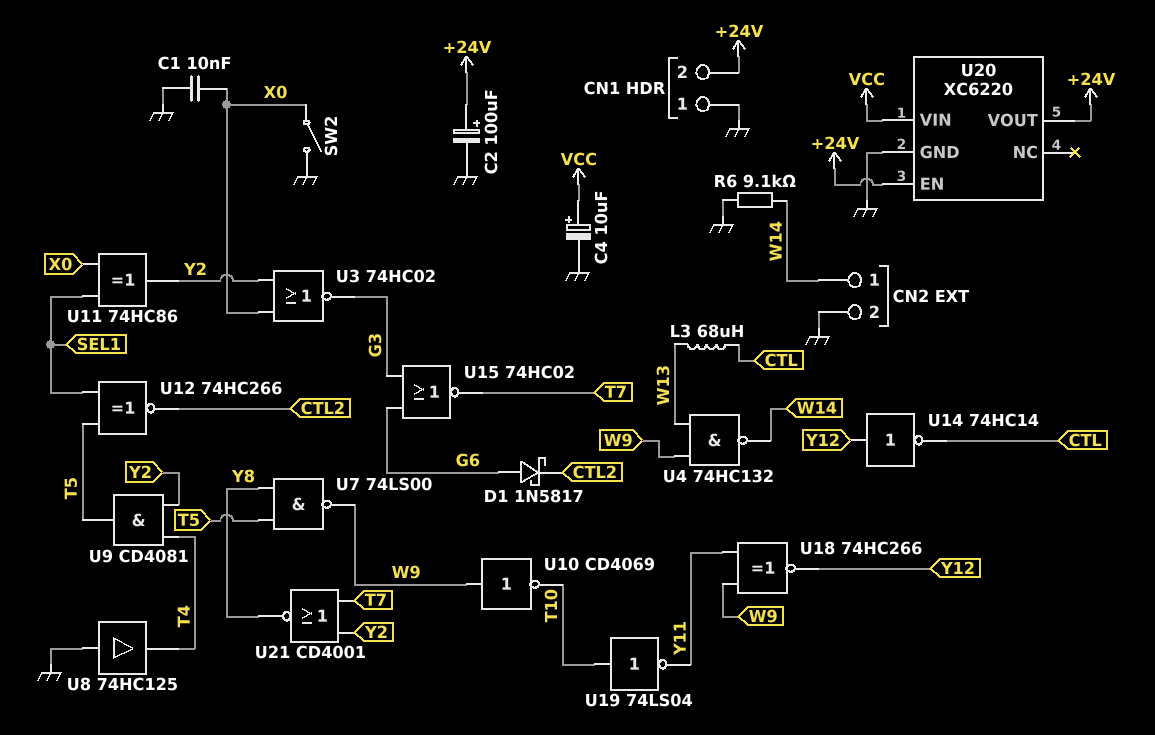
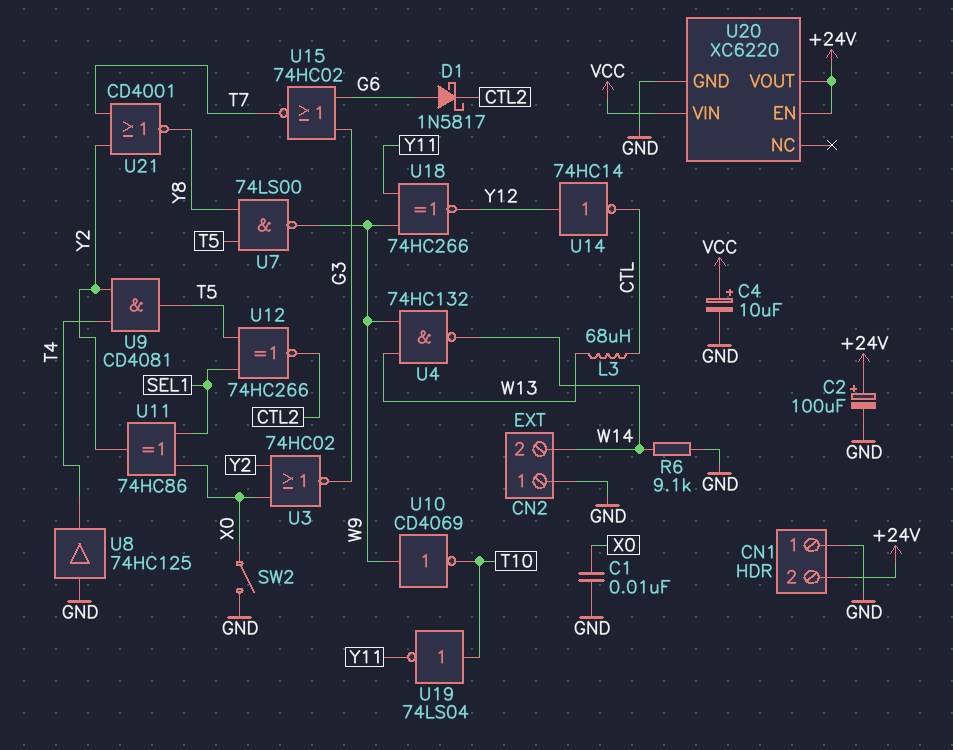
CN2 pin 1: W14 -> GND
CN2 pin 2: GND -> W14

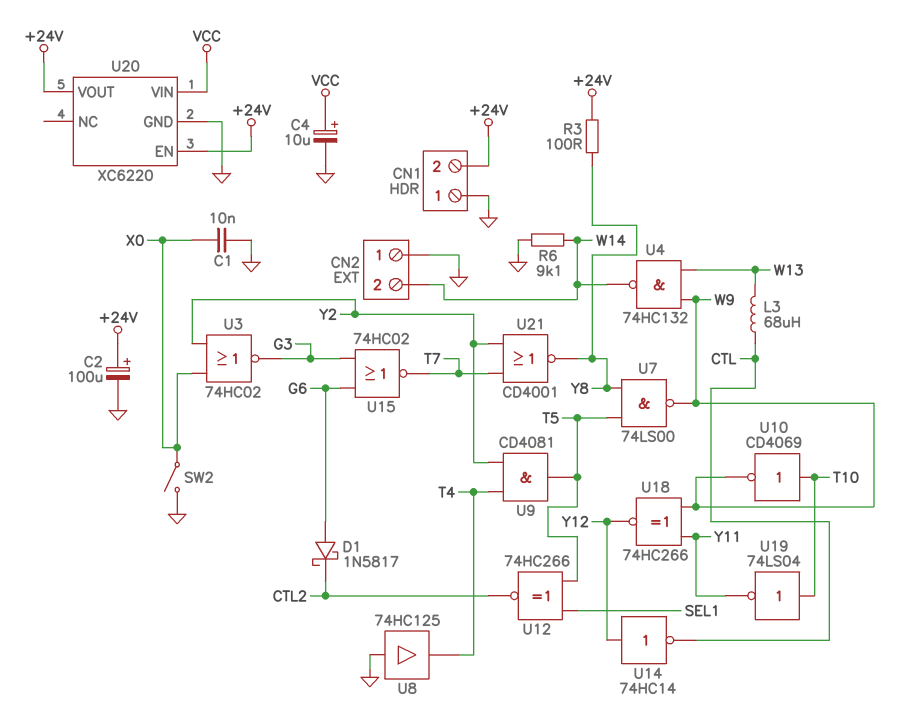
R3: none -> 100 (+24V, Y8)
U10: NOT CD4069 (in W9, out T10) -> NOT CD4069 (in T10, out W9)
U11: XOR 74HC86 (in SEL1, in X0, out Y2) -> none

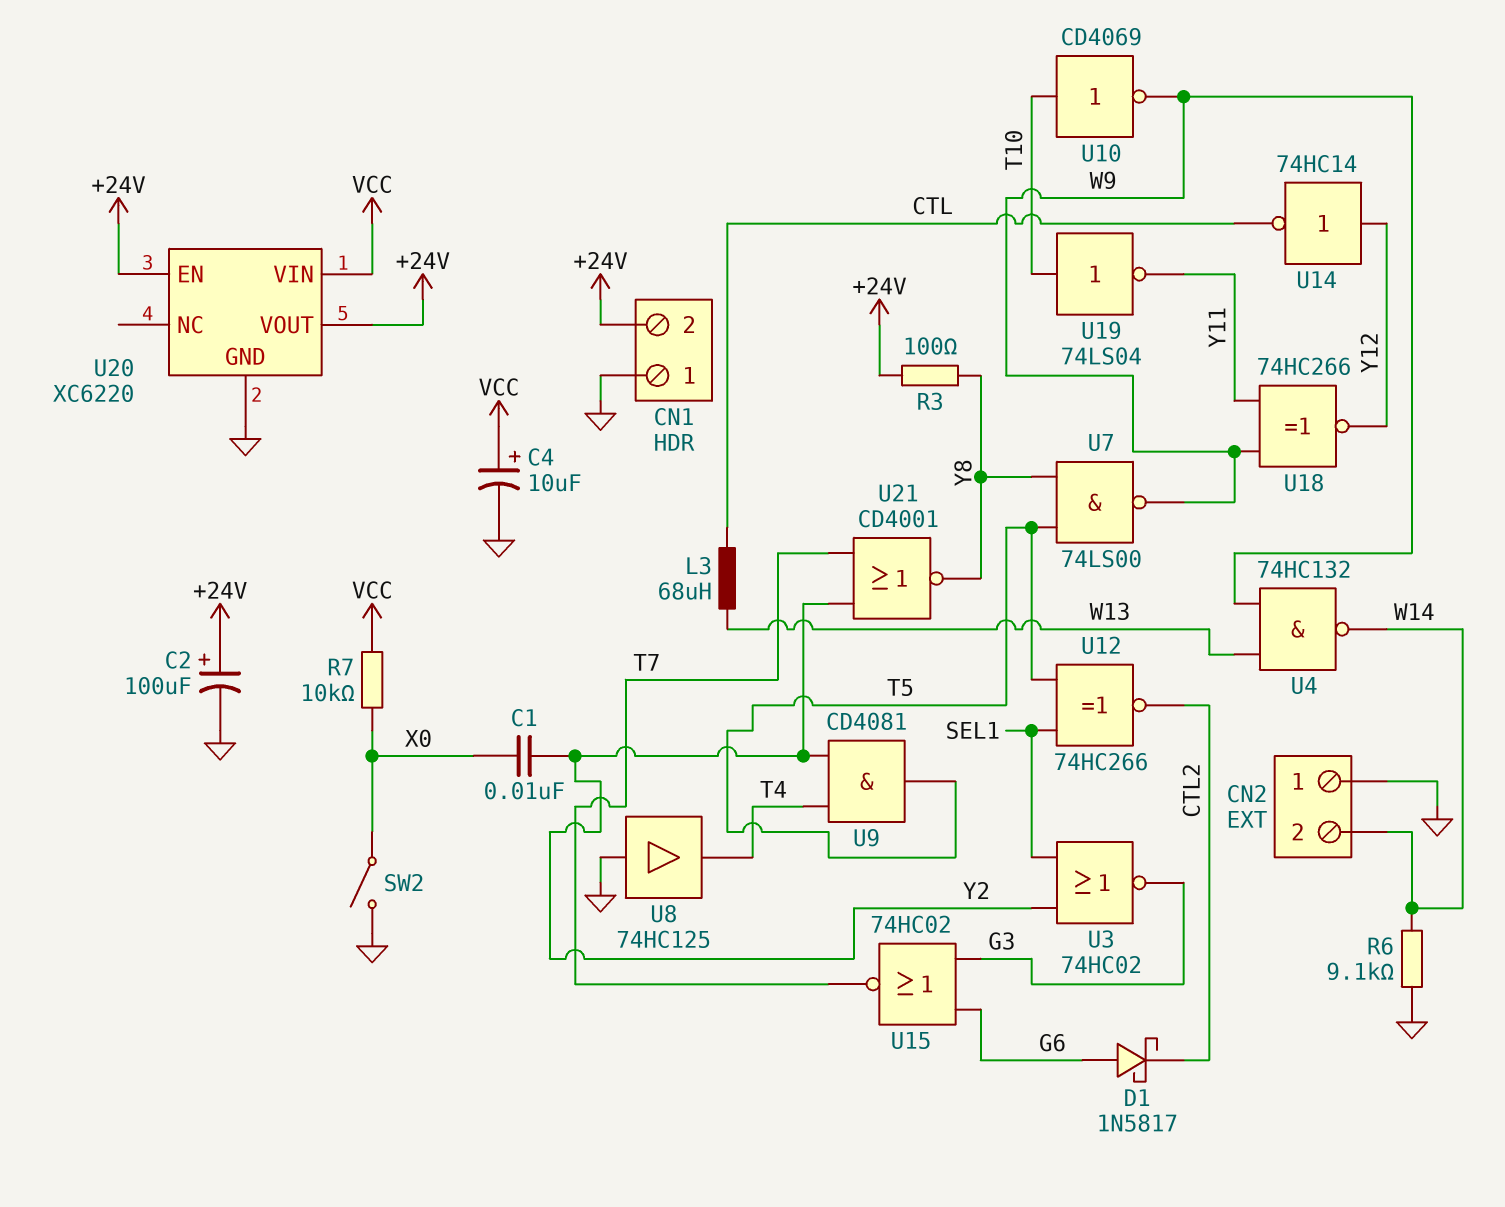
C1: 10nF (GND, X0) -> 10nF (X0, Y2)
R7: none -> 10k (VCC, X0)
U3: NOR 74HC02 (in X0, in Y2, out G3) -> NOR 74HC02 (in SEL1, in Y2, out G3)

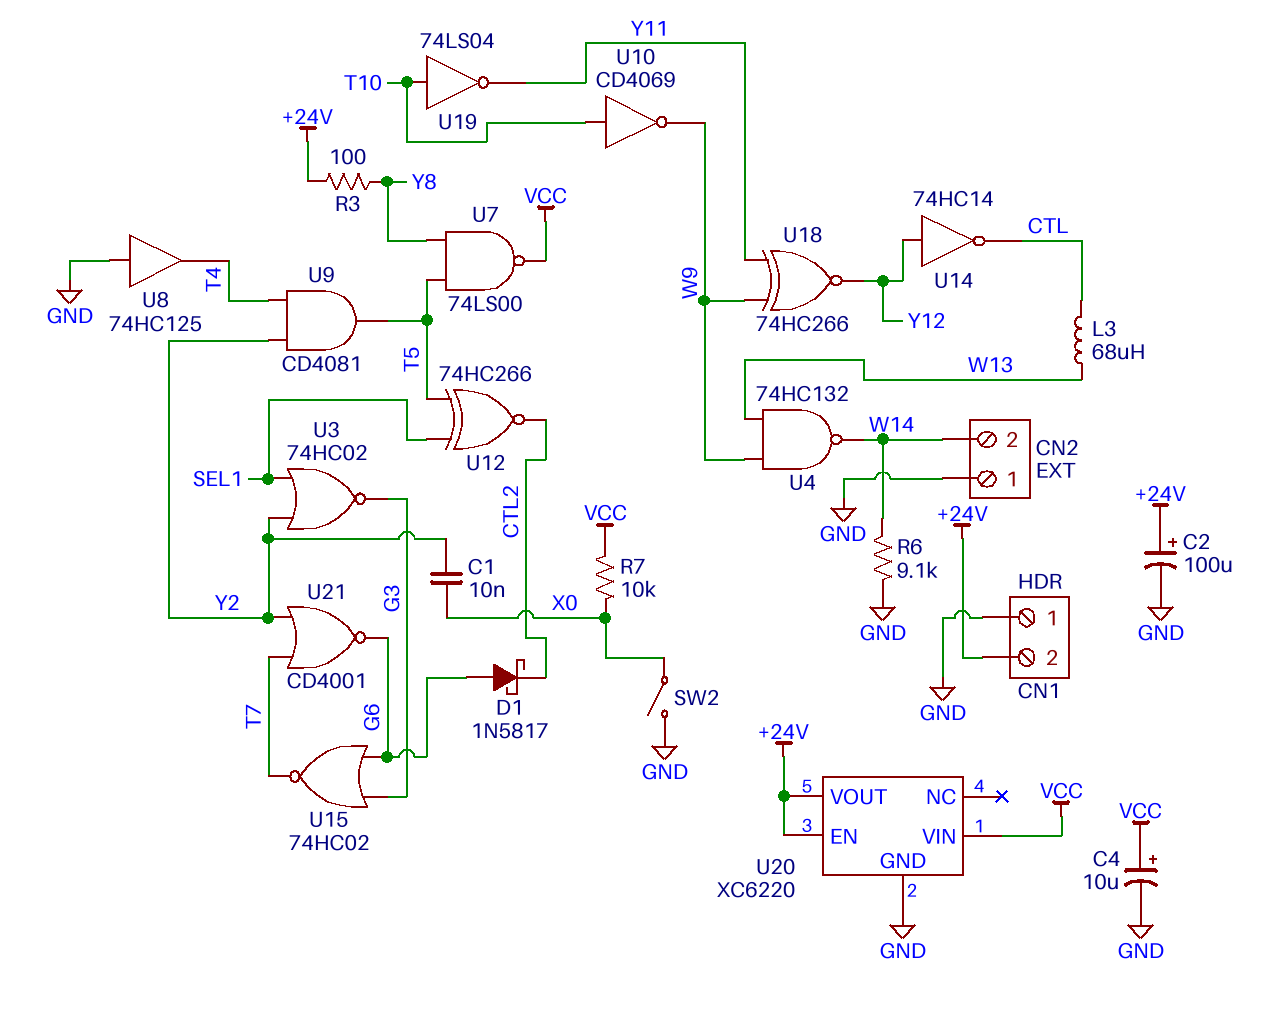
U7: NAND 74LS00 (in T5, in Y8, out W9) -> NAND 74LS00 (in T5, in Y8, out VCC)
U21: NOR CD4001 (in T7, in Y2, out Y8) -> NOR CD4001 (in T7, in Y2, out G6)

